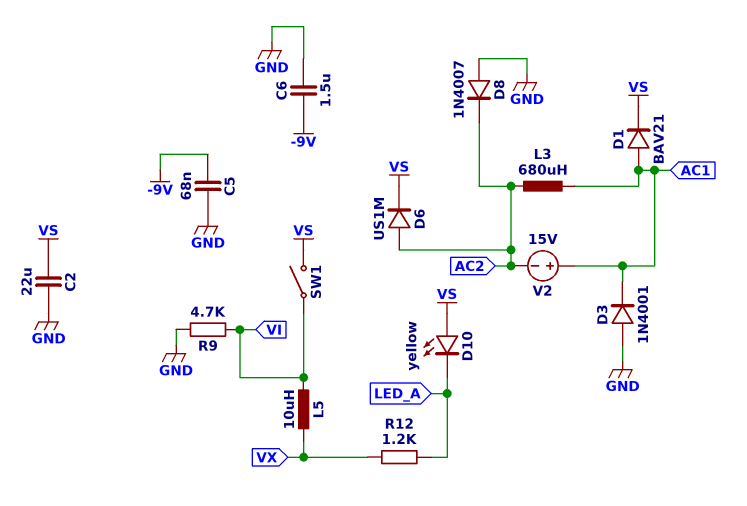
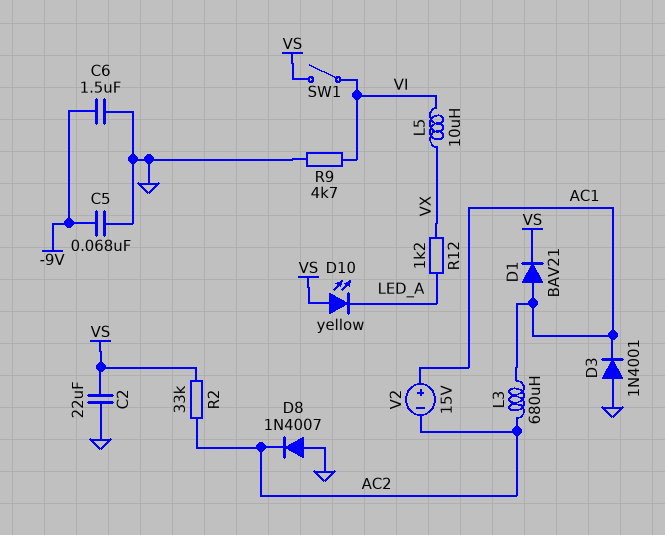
D6: diode US1M (A AC2, K VS) -> none
R2: none -> 33k (AC2, VS)

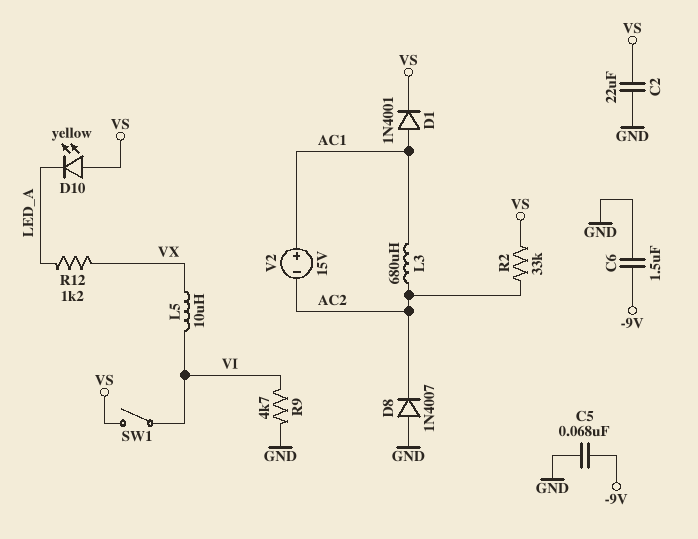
D1: diode BAV21 (A AC1, K VS) -> diode 1N4001 (A AC1, K VS)
D3: diode 1N4001 (A GND, K AC1) -> none

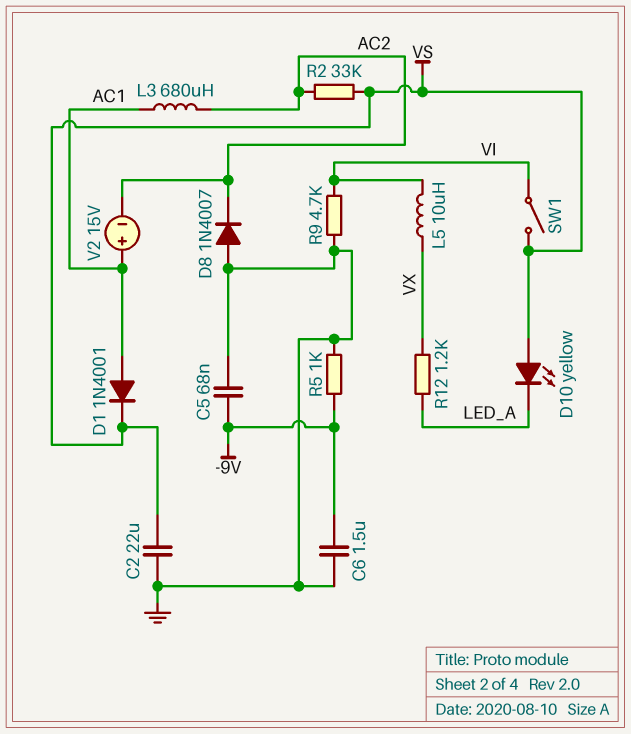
R5: none -> 1k (-9V, GND)

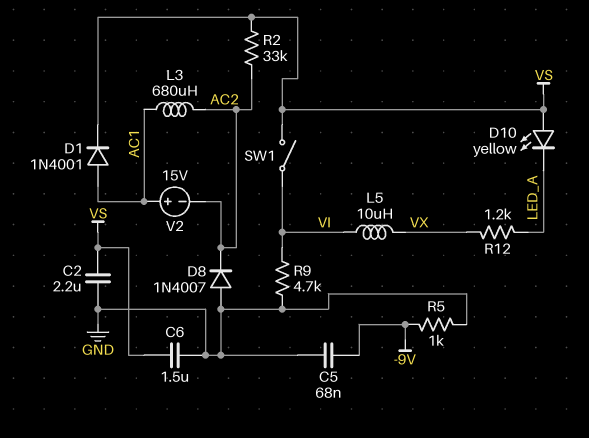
C2: 22uF (GND, VS) -> 2.2uF (GND, VS)
C6: 1.5uF (-9V, GND) -> 1.5uF (GND, VS)

